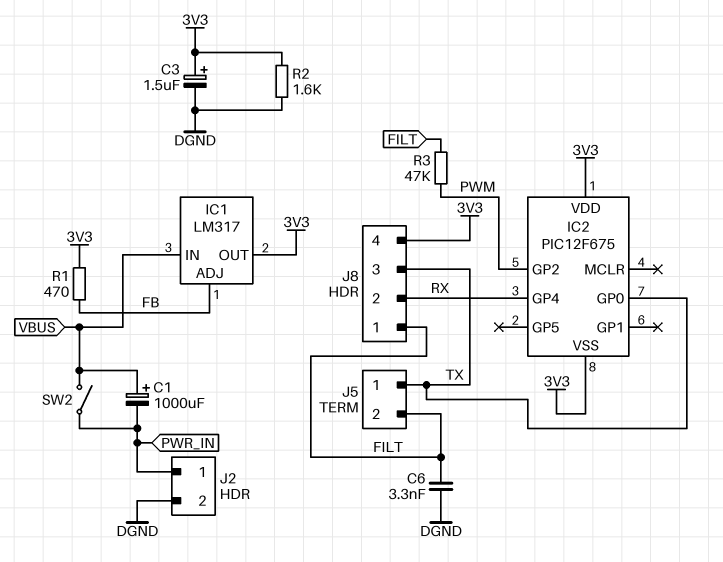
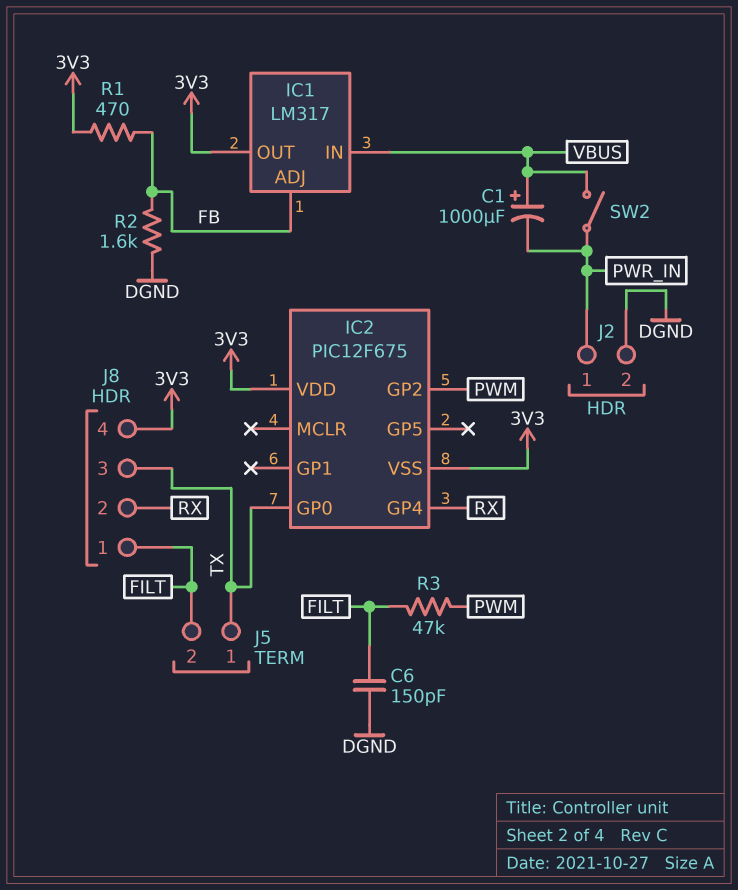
C3: 1.5uF (plus 3V3, minus DGND) -> none
C6: 3.3nF (DGND, FILT) -> 150pF (DGND, FILT)
R2: 1.6k (3V3, DGND) -> 1.6k (DGND, FB)

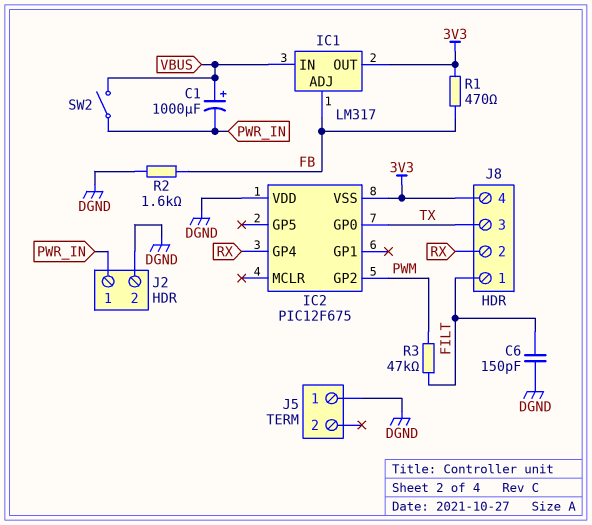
IC2 pin VDD: 3V3 -> DGND
J5 pin 1: TX -> DGND
J5 pin 2: FILT -> none

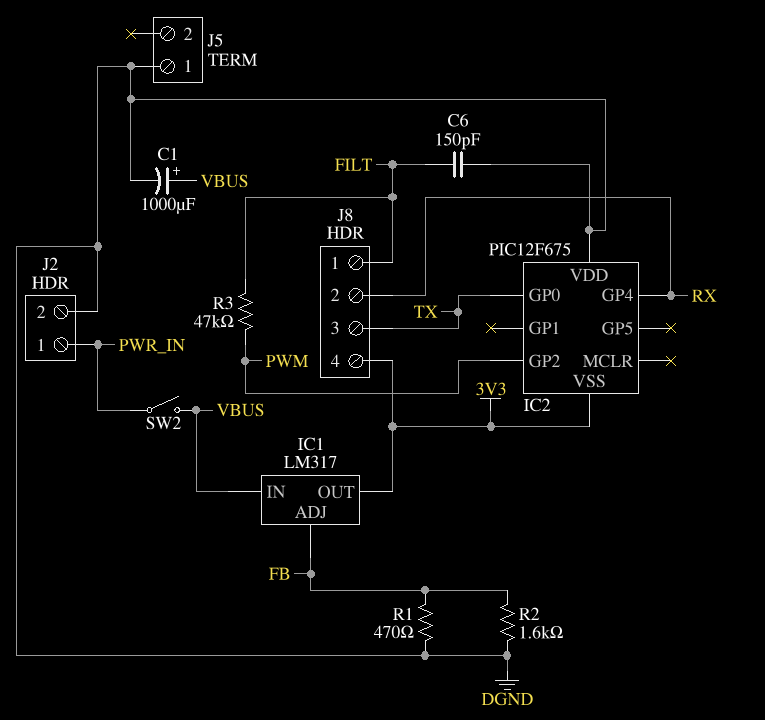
C1: 1000uF (plus VBUS, minus PWR_IN) -> 1000uF (plus VBUS, minus DGND)
R1: 470 (3V3, FB) -> 470 (DGND, FB)

